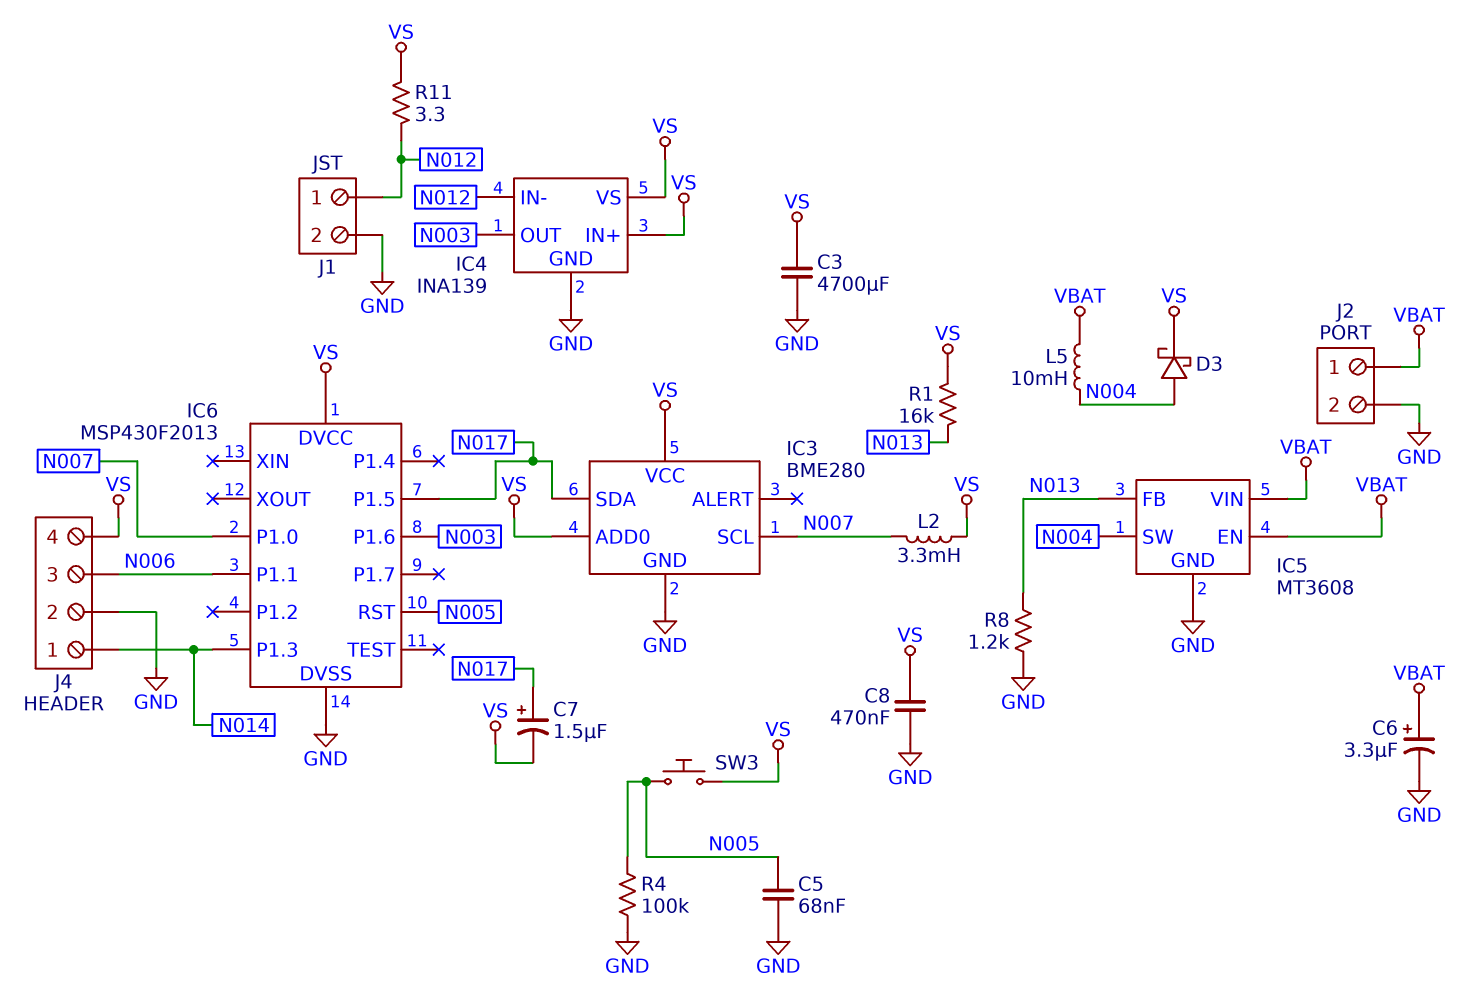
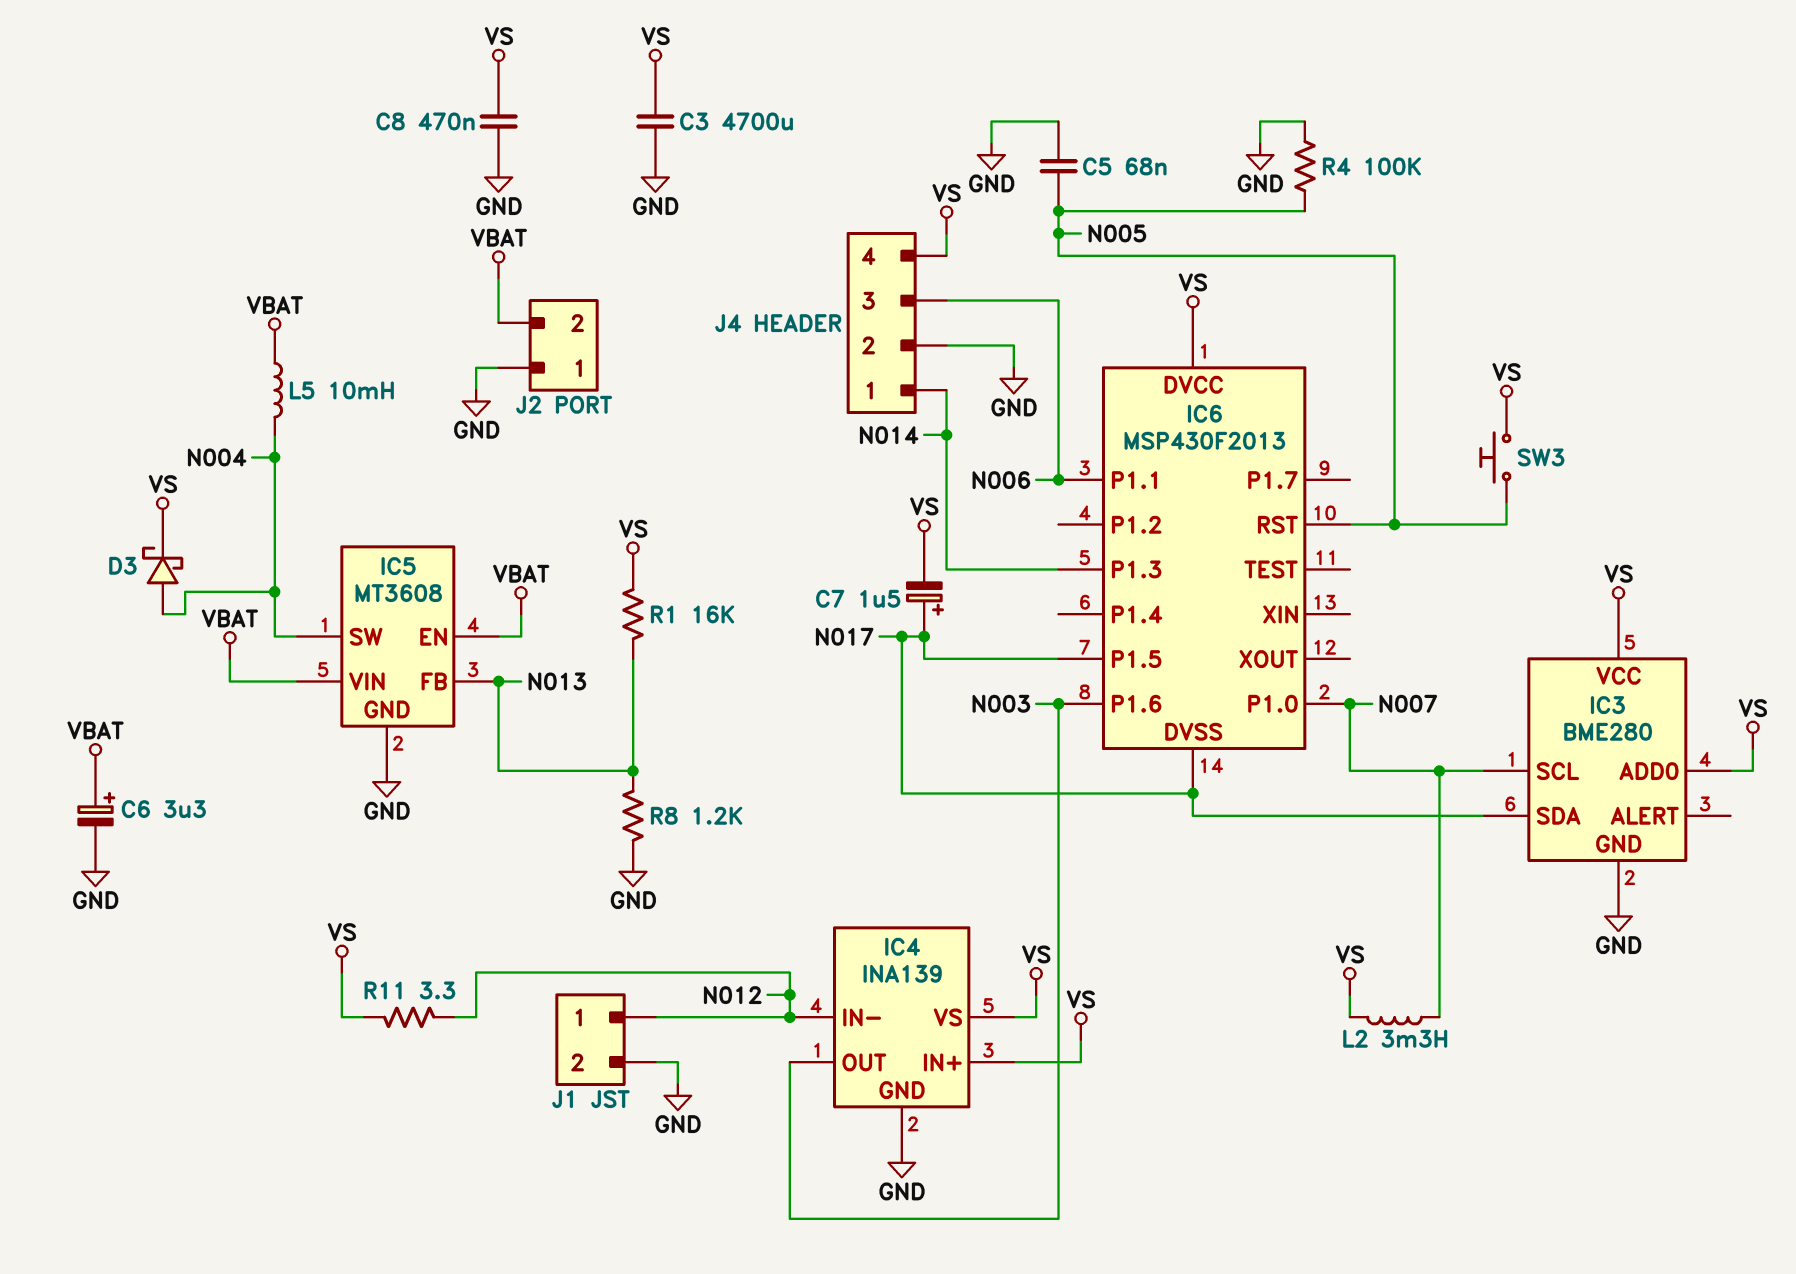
IC6 pin DVSS: GND -> N017
J2 pin 1: VBAT -> GND
J2 pin 2: GND -> VBAT

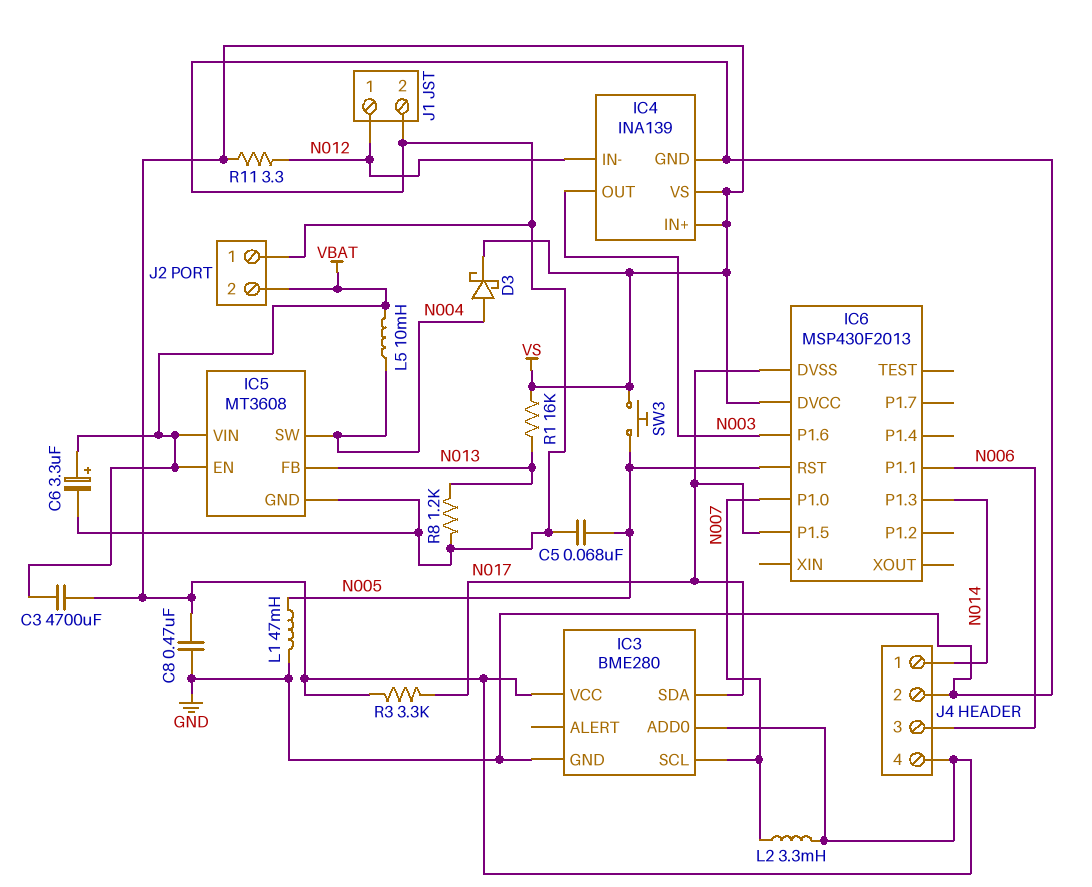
C3: 4700uF (GND, VS) -> 4700uF (VBAT, VS)
C7: 1.5uF (plus N017, minus VS) -> none
L1: none -> 47mH (GND, N005)
R3: none -> 3.3k (N017, VS)
R4: 100k (GND, N005) -> none

